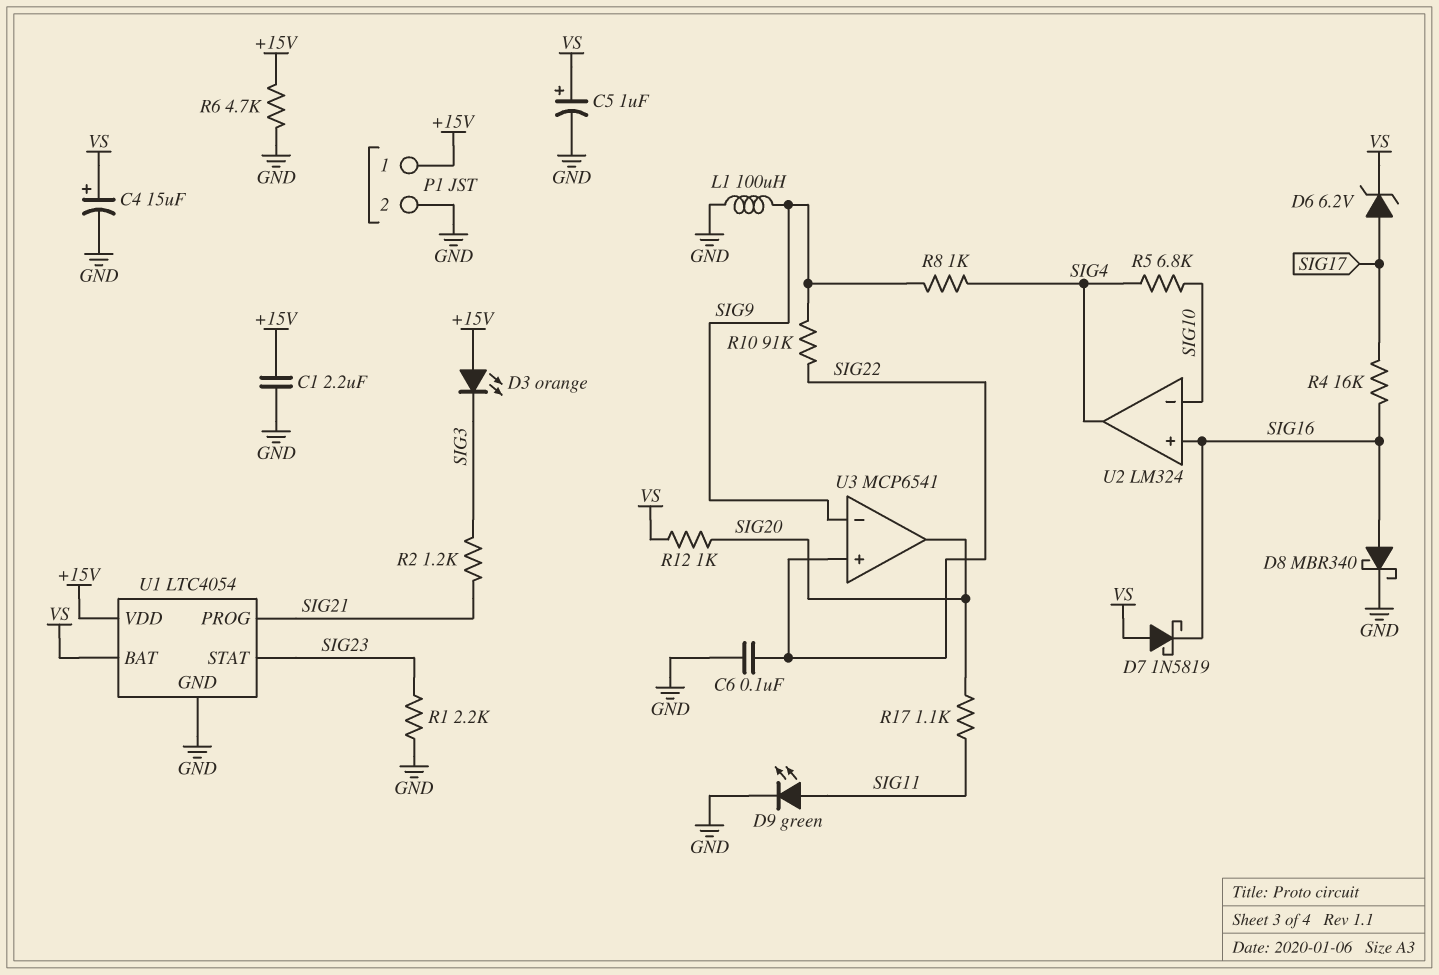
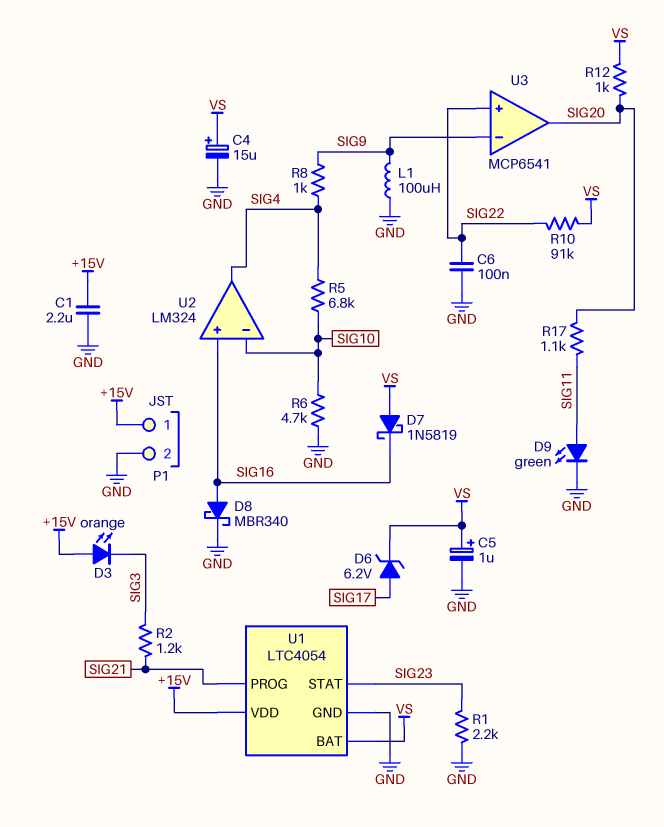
R4: 16k (SIG16, SIG17) -> none
R6: 4.7k (+15V, GND) -> 4.7k (GND, SIG10)
R10: 91k (SIG9, SIG22) -> 91k (SIG22, VS)

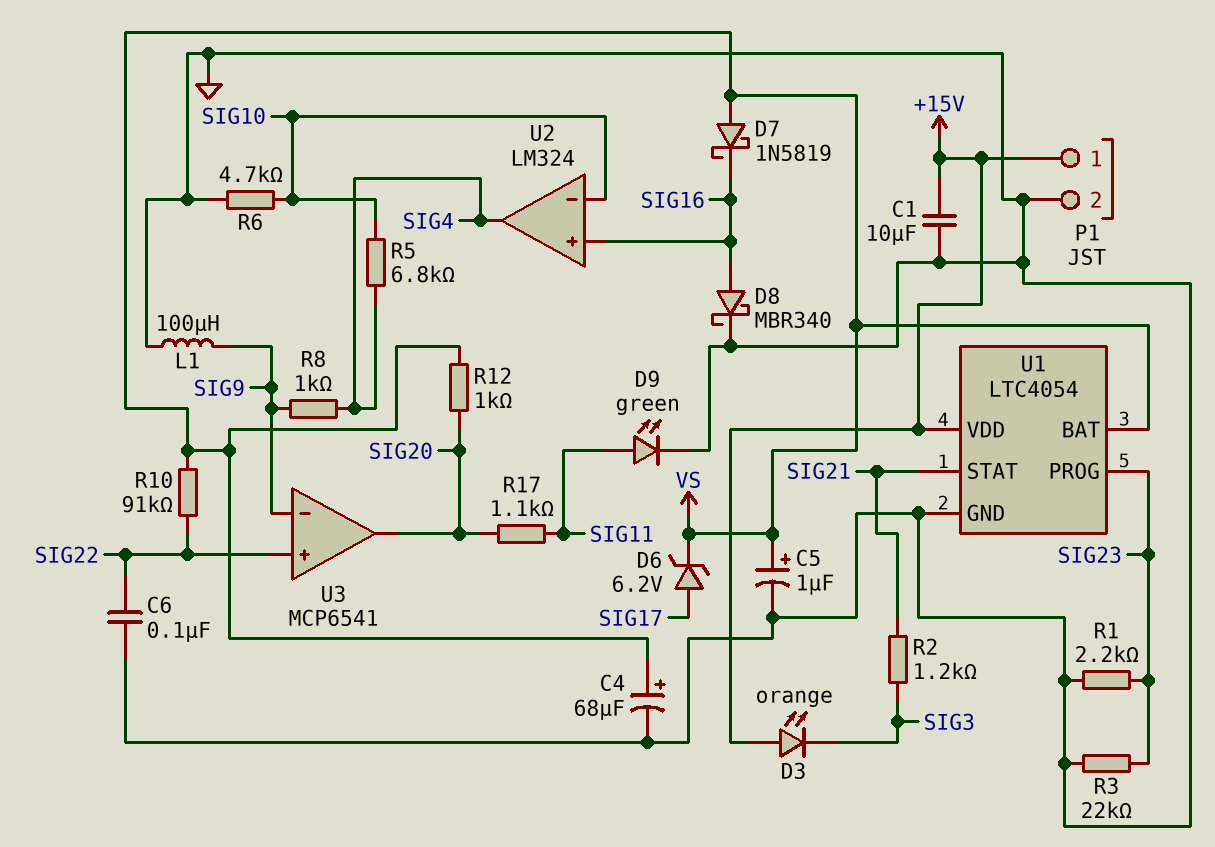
C1: 2.2uF (+15V, GND) -> 10uF (+15V, GND)
C4: 15uF (plus VS, minus GND) -> 68uF (plus VS, minus GND)
R3: none -> 22k (GND, SIG23)
U1 pin PROG: SIG21 -> SIG23
U1 pin STAT: SIG23 -> SIG21

